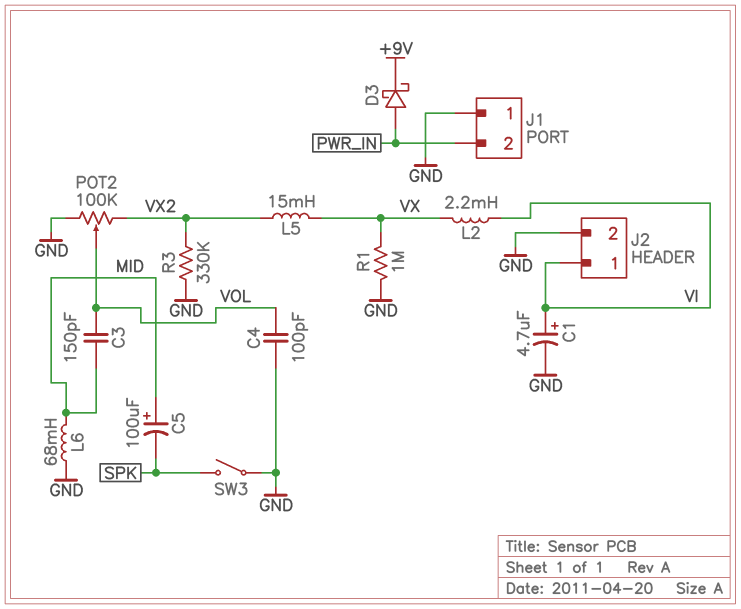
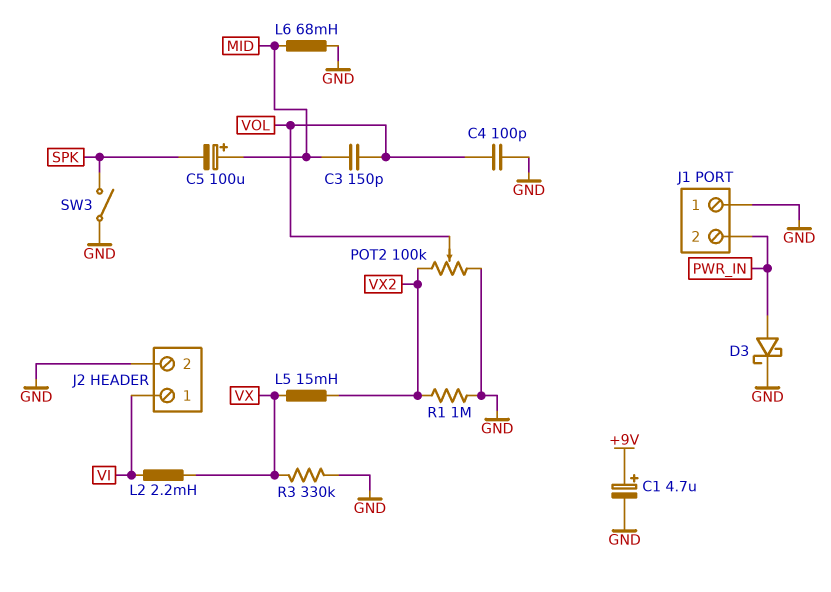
C1: 4.7uF (plus VI, minus GND) -> 4.7uF (plus +9V, minus GND)
D3: schottky (A PWR_IN, K +9V) -> schottky (A PWR_IN, K GND)
R1: 1M (GND, VX) -> 1M (GND, VX2)
R3: 330k (GND, VX2) -> 330k (GND, VX)

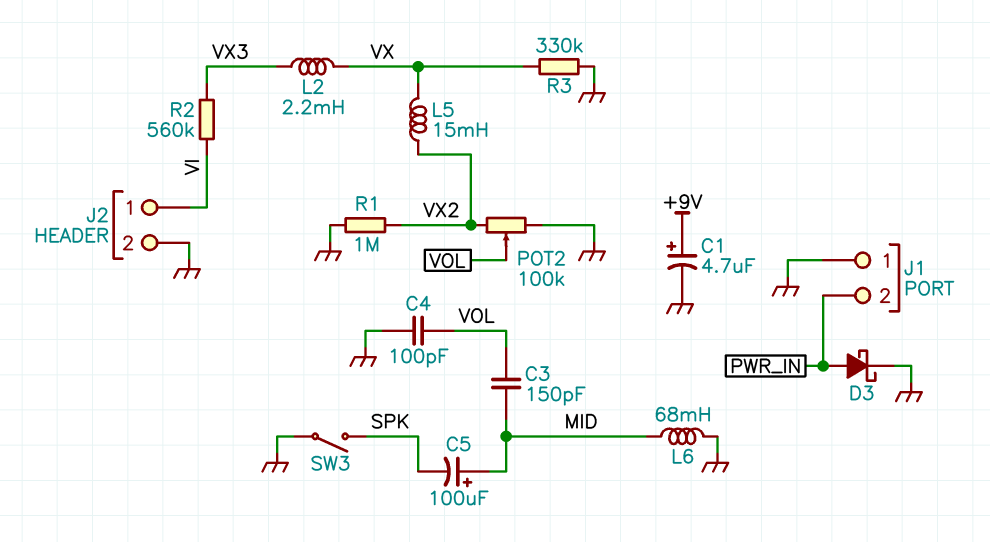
L2: 2.2mH (VI, VX) -> 2.2mH (VX, VX3)
R2: none -> 560k (VI, VX3)

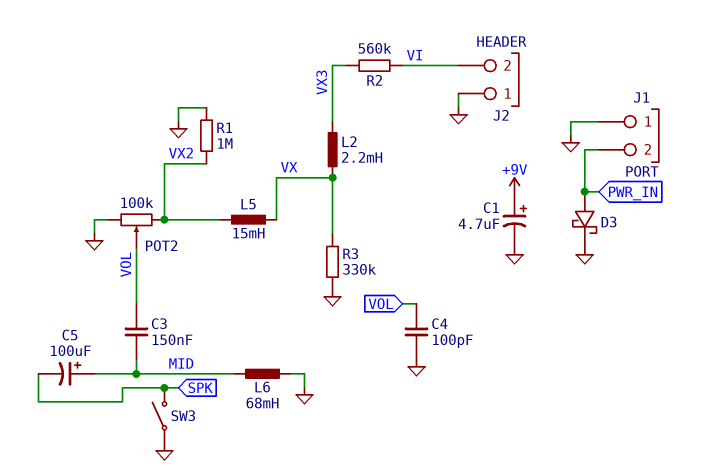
C3: 150pF (MID, VOL) -> 150nF (MID, VOL)
J2 pin 1: VI -> GND
J2 pin 2: GND -> VI

